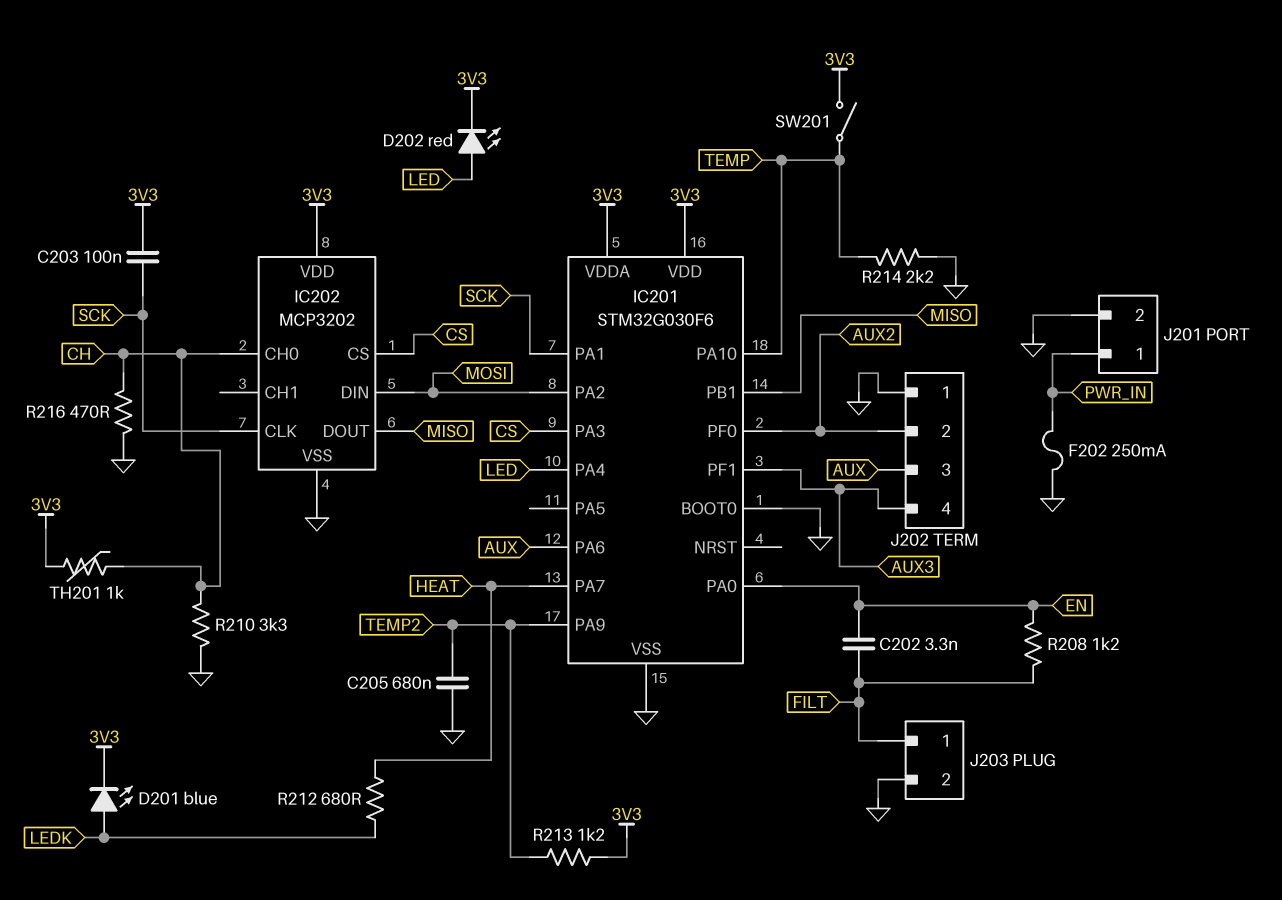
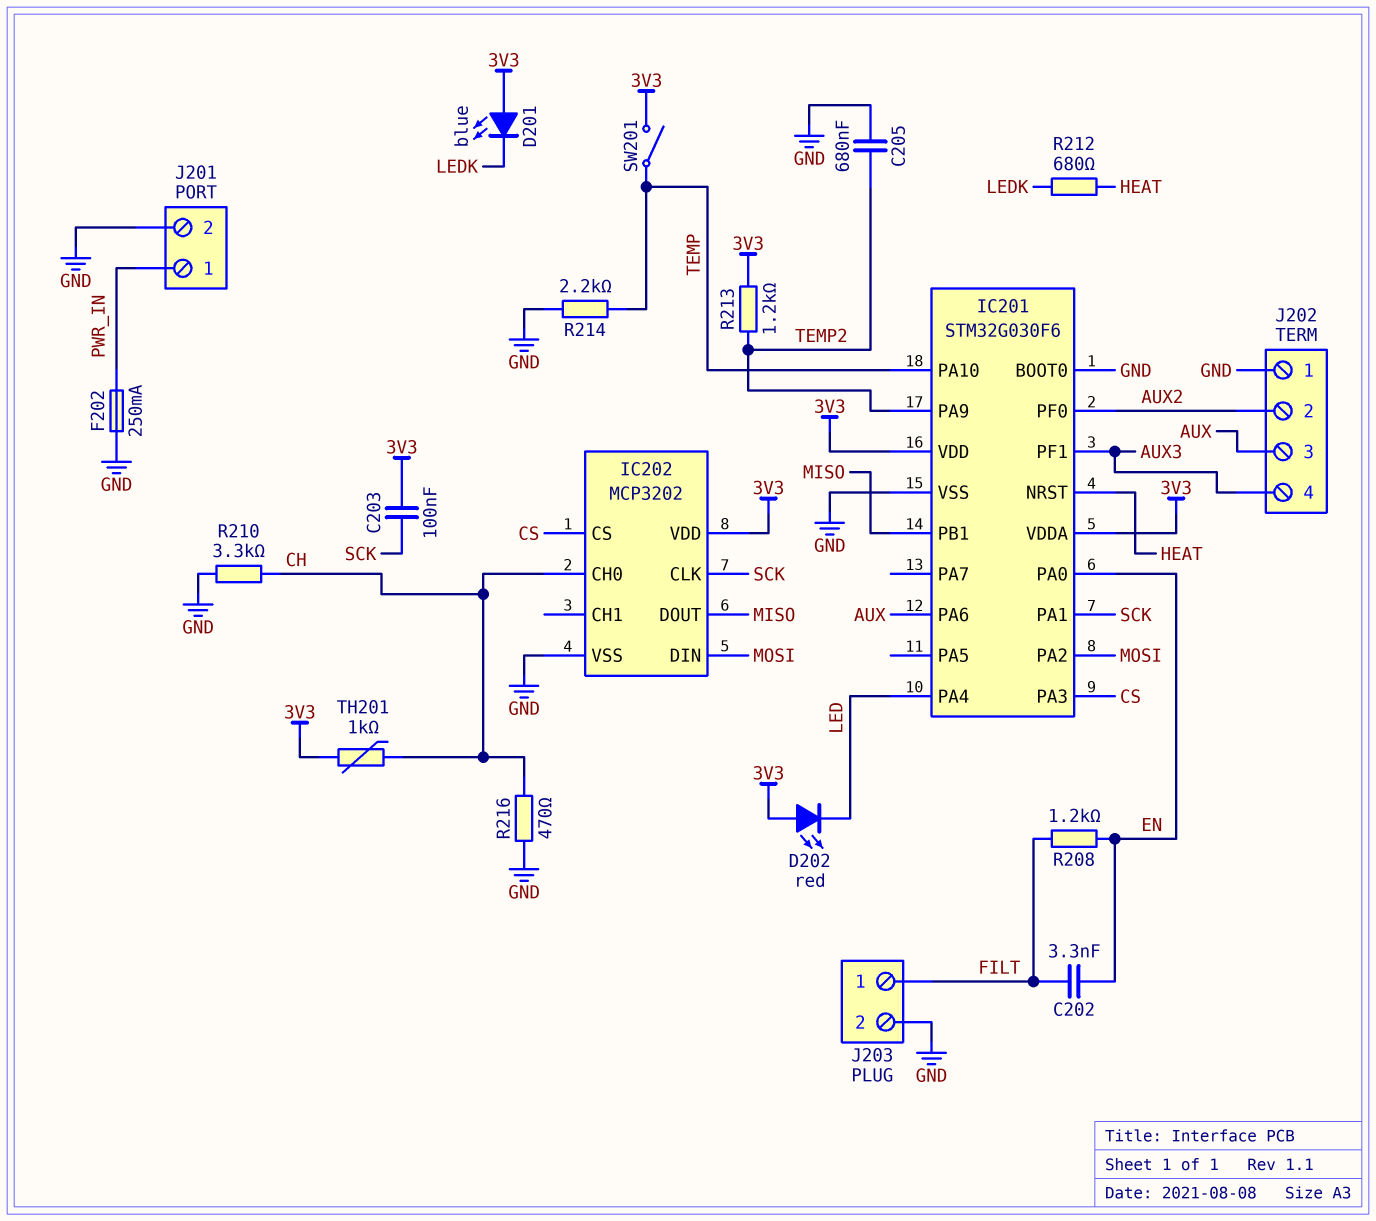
D201: LED blue (A LEDK, K 3V3) -> LED blue (A 3V3, K LEDK)
D202: LED red (A LED, K 3V3) -> LED red (A 3V3, K LED)
IC201 pin NRST: none -> HEAT
IC201 pin PA7: HEAT -> none

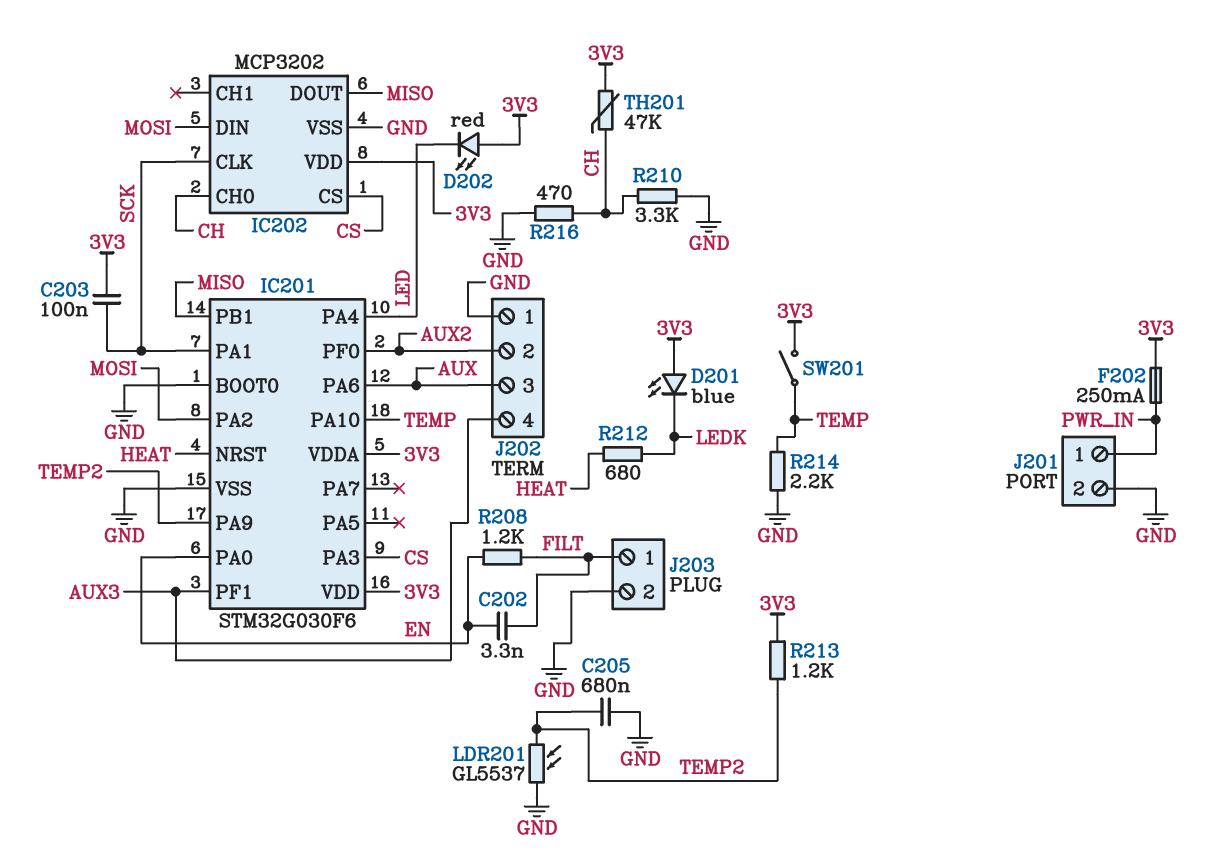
F202: 250mA (GND, PWR_IN) -> 250mA (3V3, PWR_IN)
LDR201: none -> GL5537 (GND, TEMP2)
TH201: 1k (3V3, CH) -> 47k (3V3, CH)

